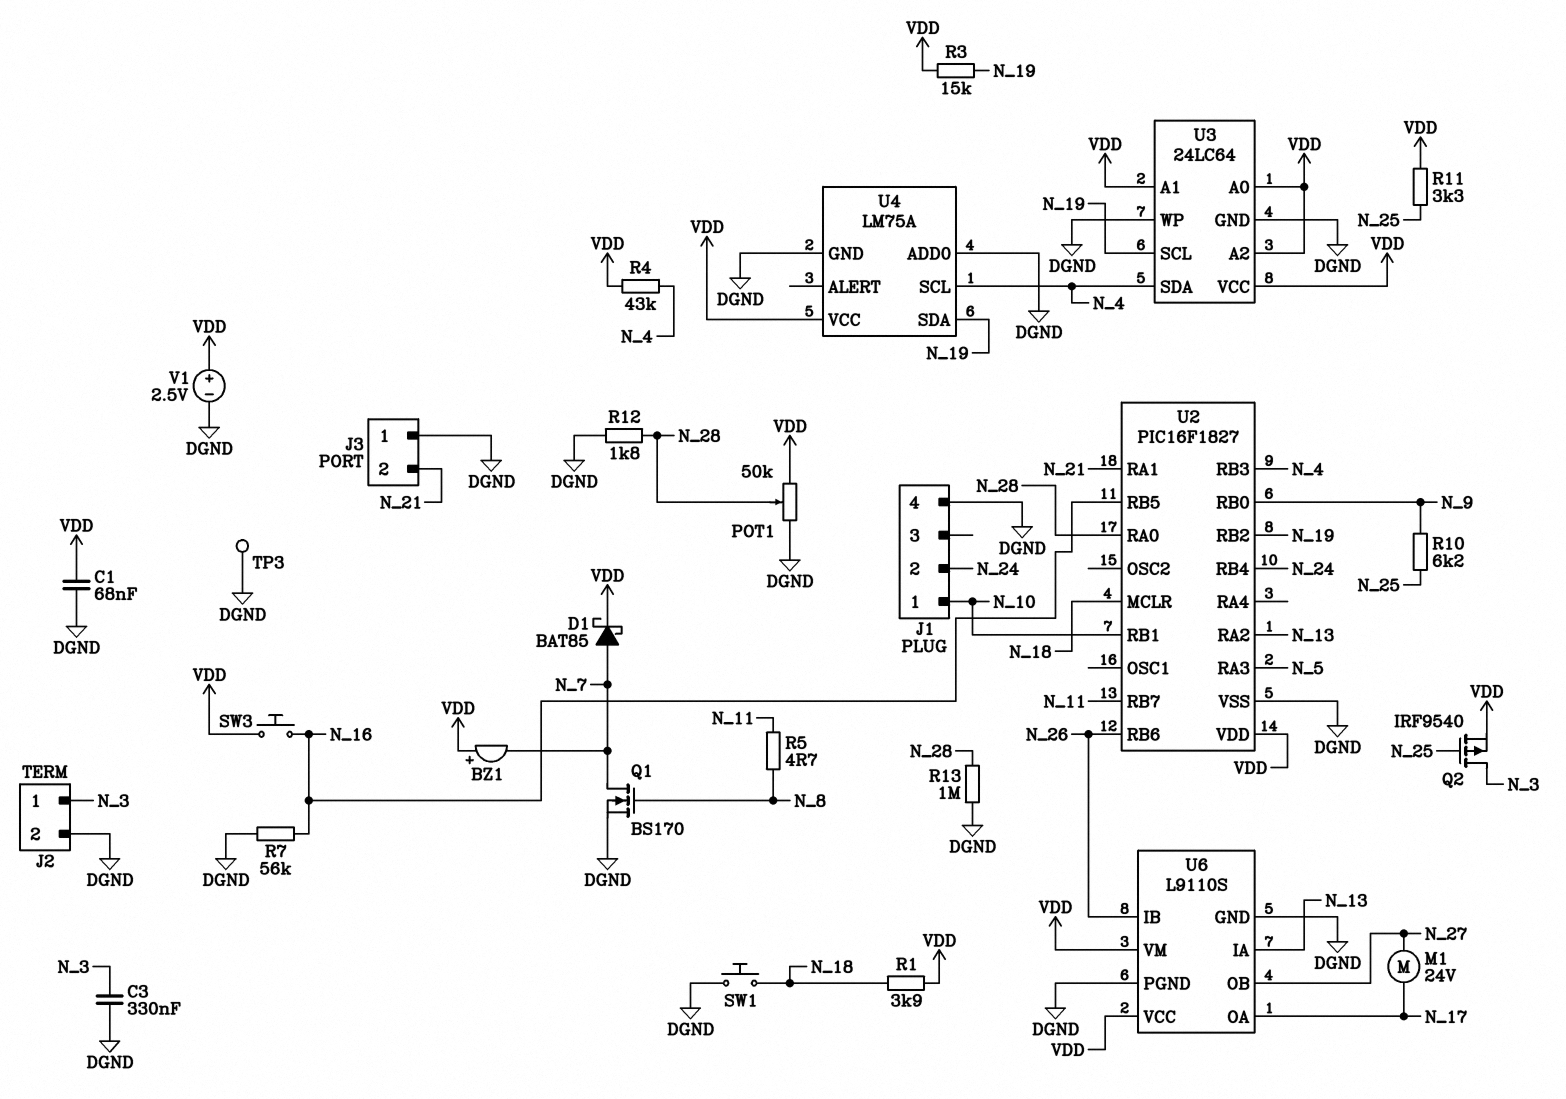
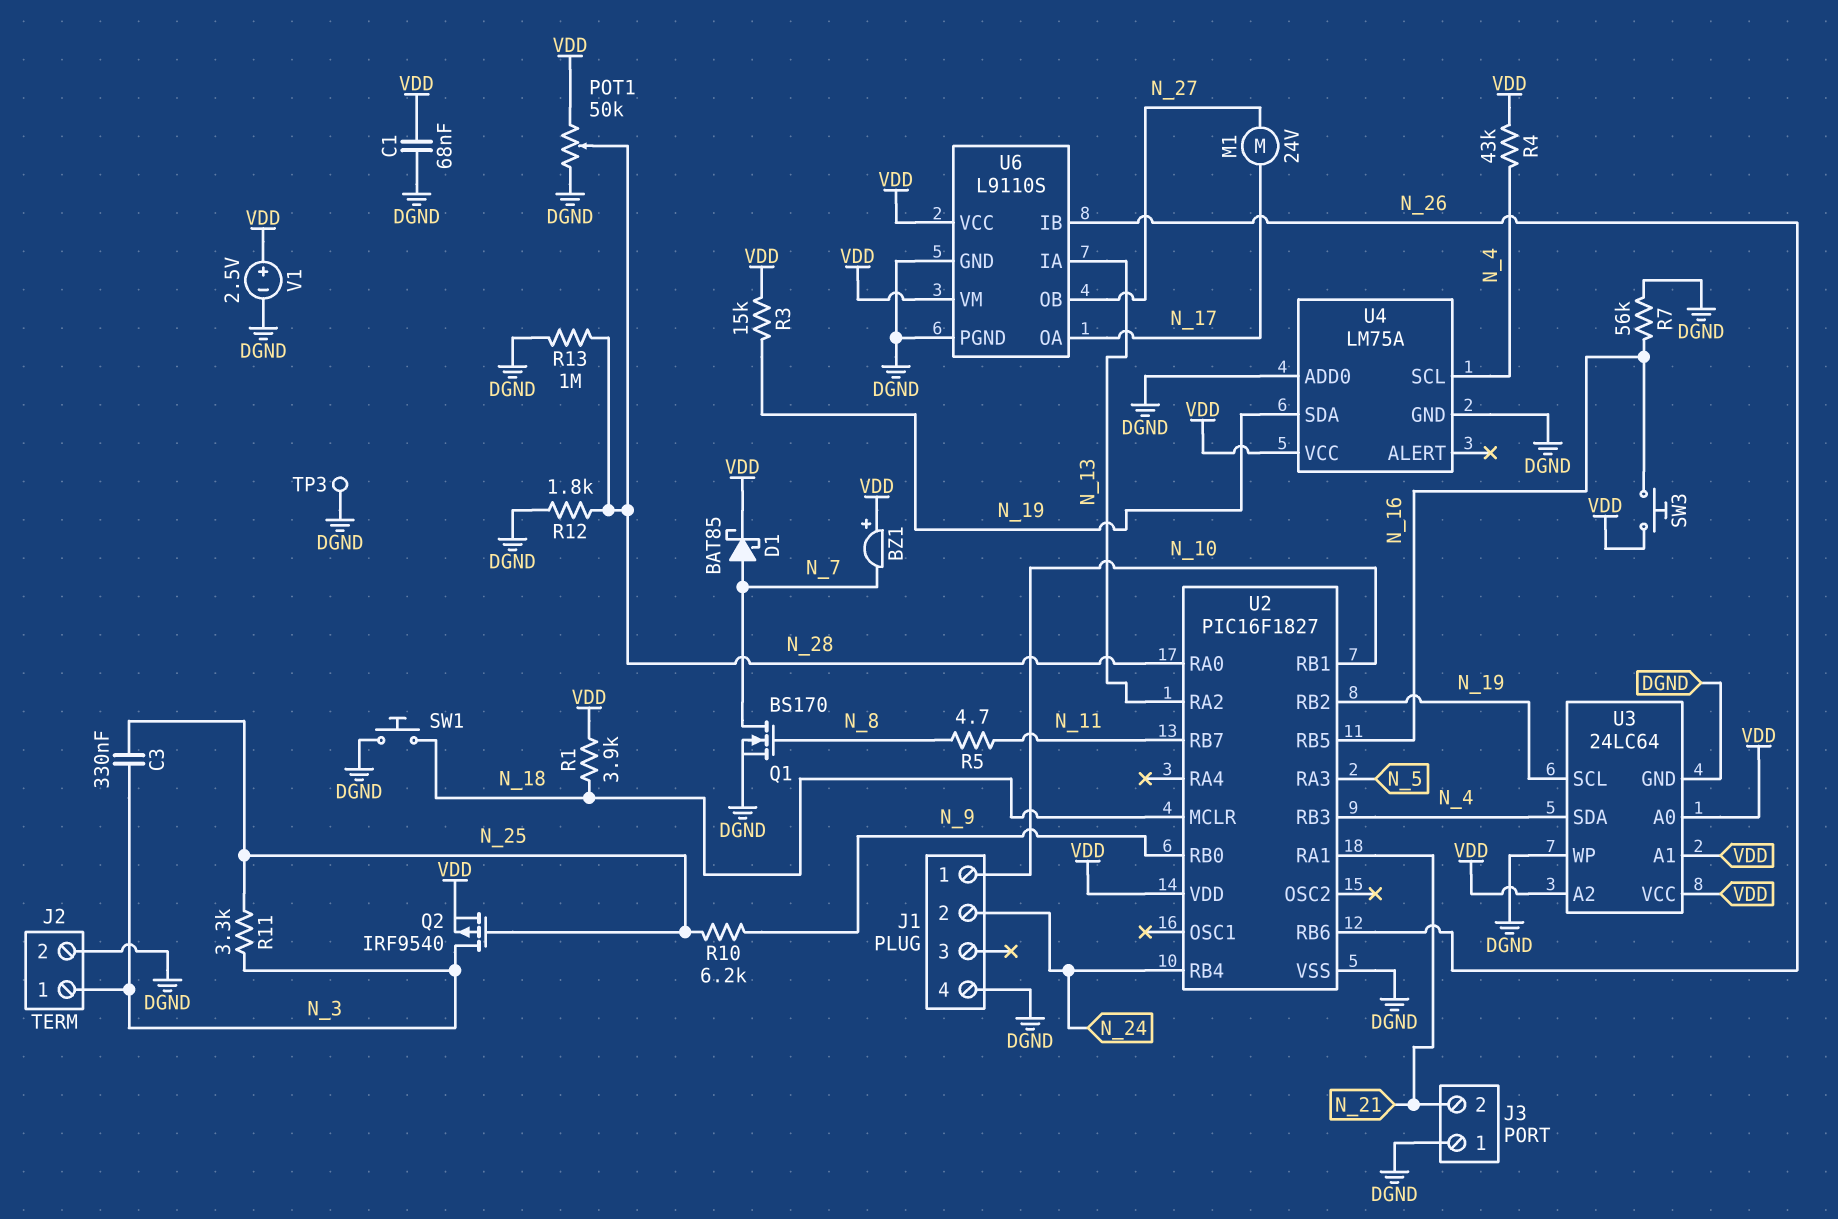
C3: 330nF (DGND, N_3) -> 330nF (N_3, N_25)
R11: 3.3k (N_25, VDD) -> 3.3k (N_3, N_25)

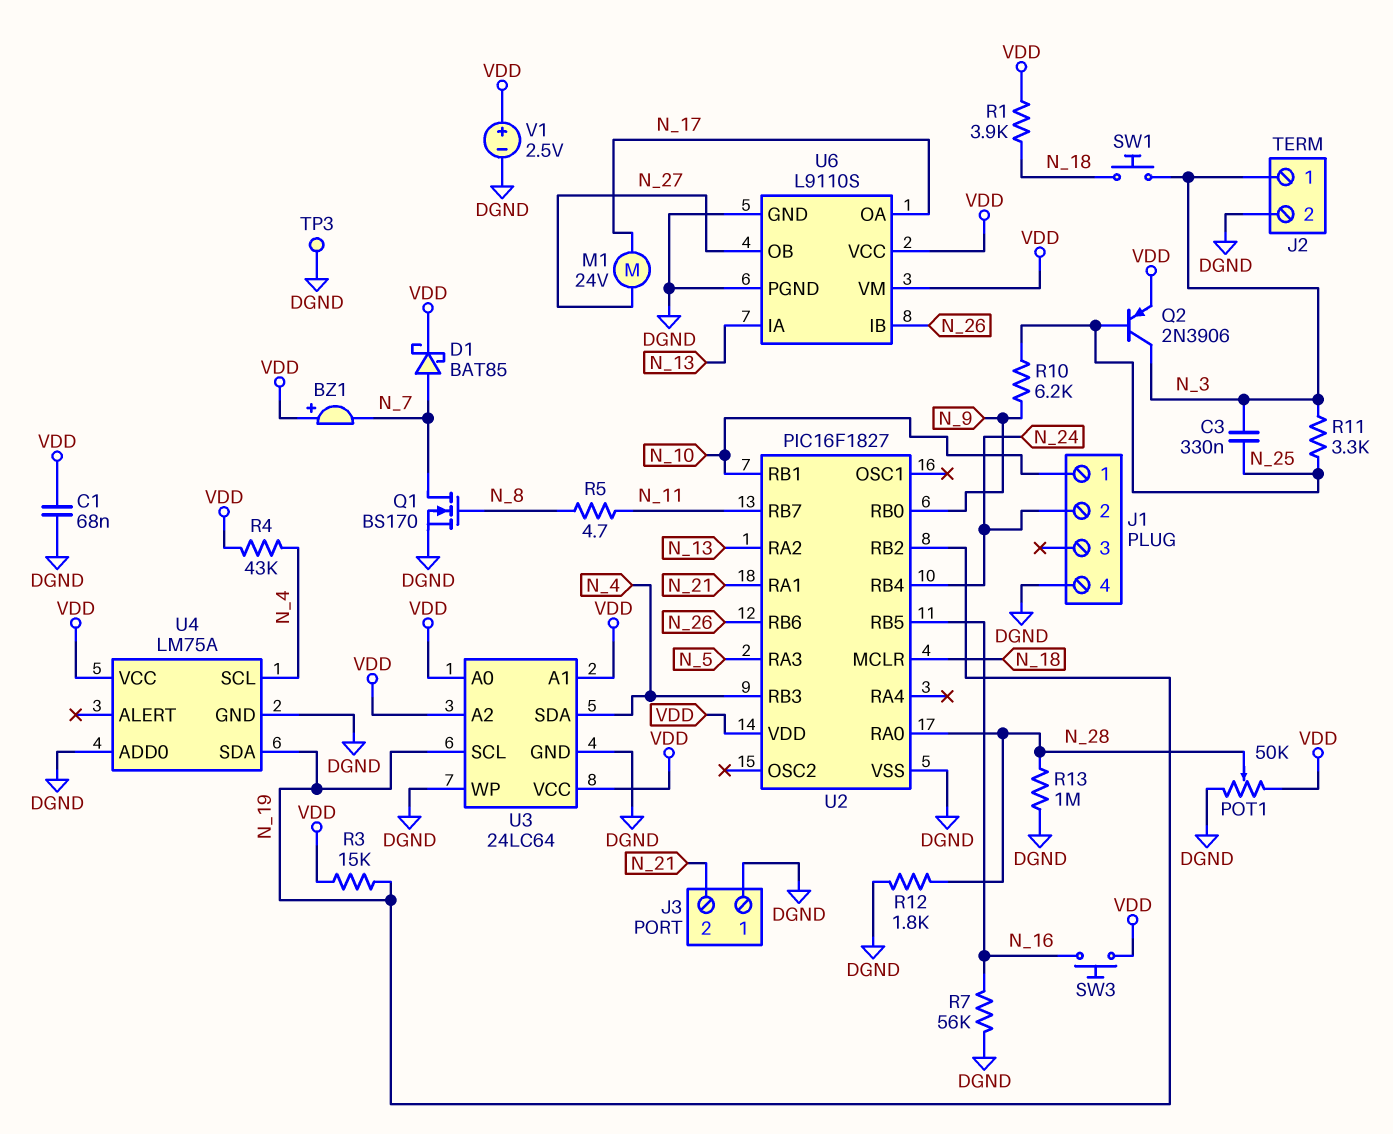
Q2: PMOS IRF9540 (G N_25, D N_3, S VDD) -> PNP 2N3906 (B N_25, C N_3, E VDD)
SW1: button (DGND, N_18) -> button (N_3, N_18)

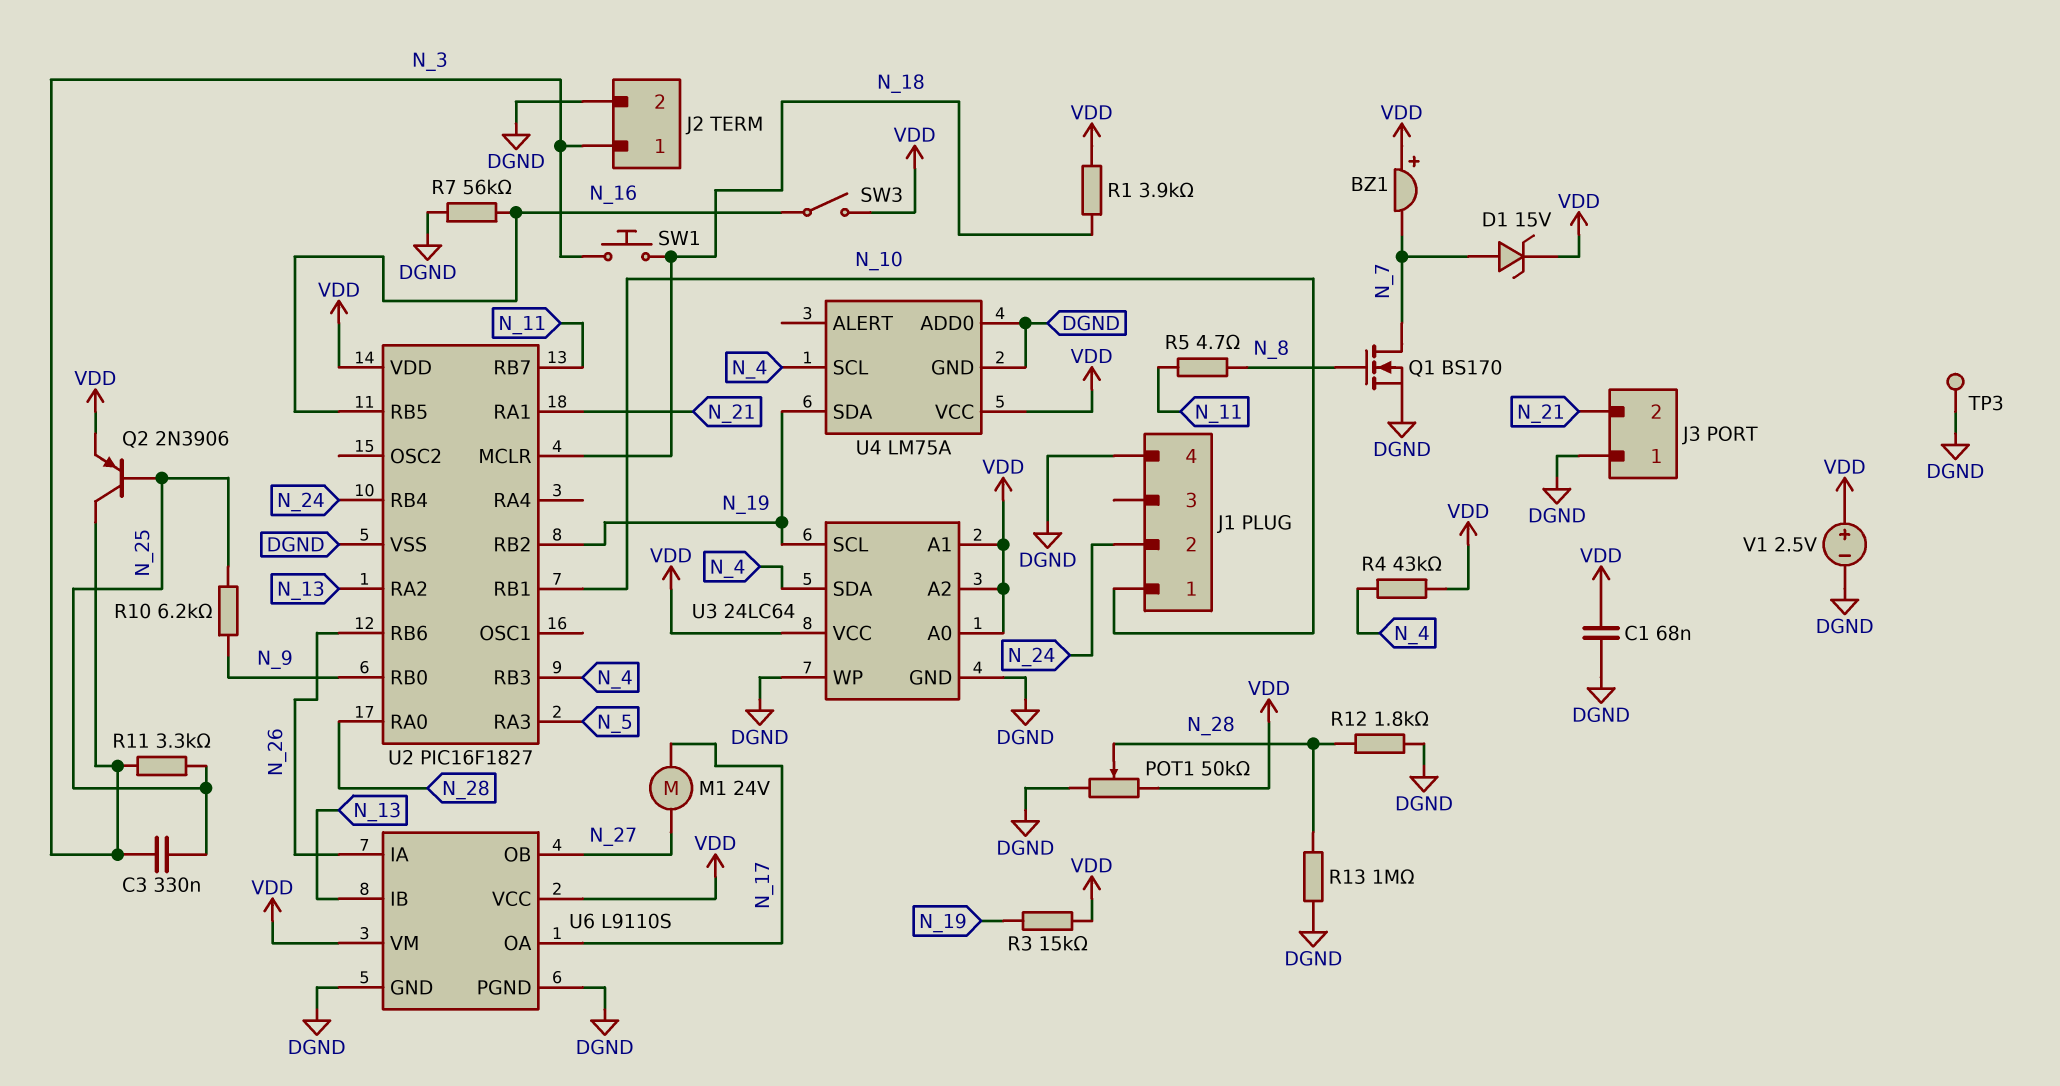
D1: schottky BAT85 (A N_7, K VDD) -> zener 15V (A N_7, K VDD)
SW3: button (N_16, VDD) -> switch (N_16, VDD)
U6 pin IA: N_13 -> N_26
U6 pin IB: N_26 -> N_13

